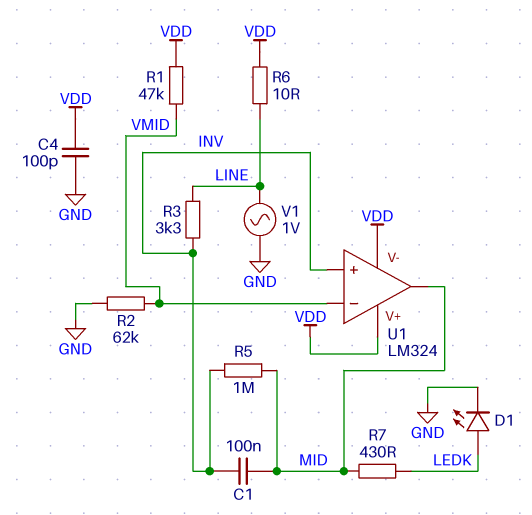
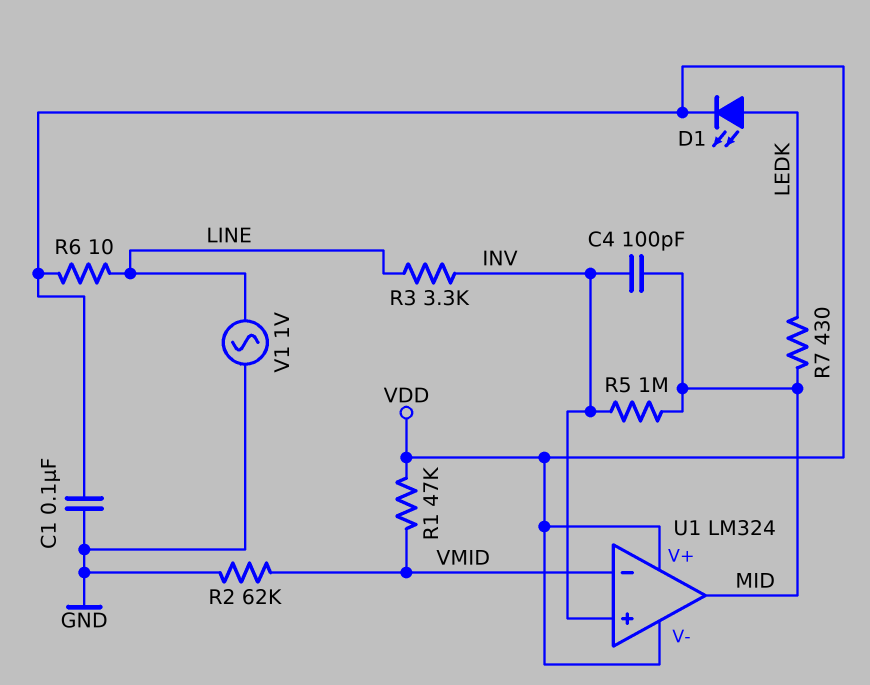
C1: 100nF (INV, MID) -> 100nF (GND, VDD)
C4: 100pF (GND, VDD) -> 100pF (INV, MID)
D1: LED (A LEDK, K GND) -> LED (A LEDK, K VDD)

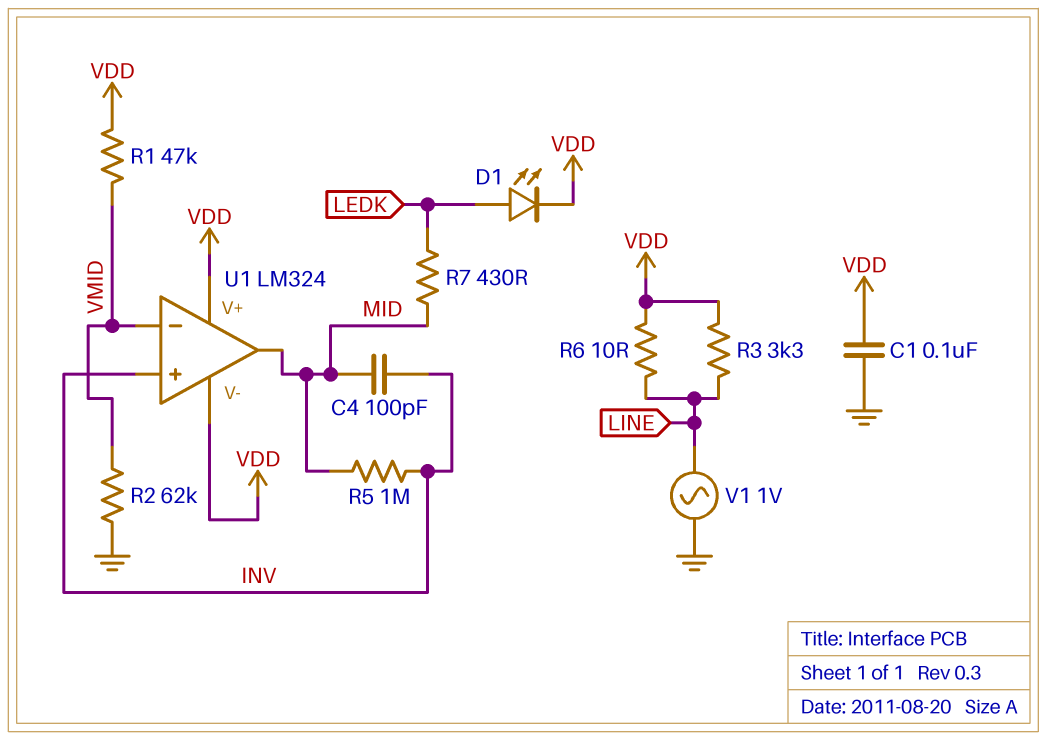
R3: 3.3k (INV, LINE) -> 3.3k (LINE, VDD)

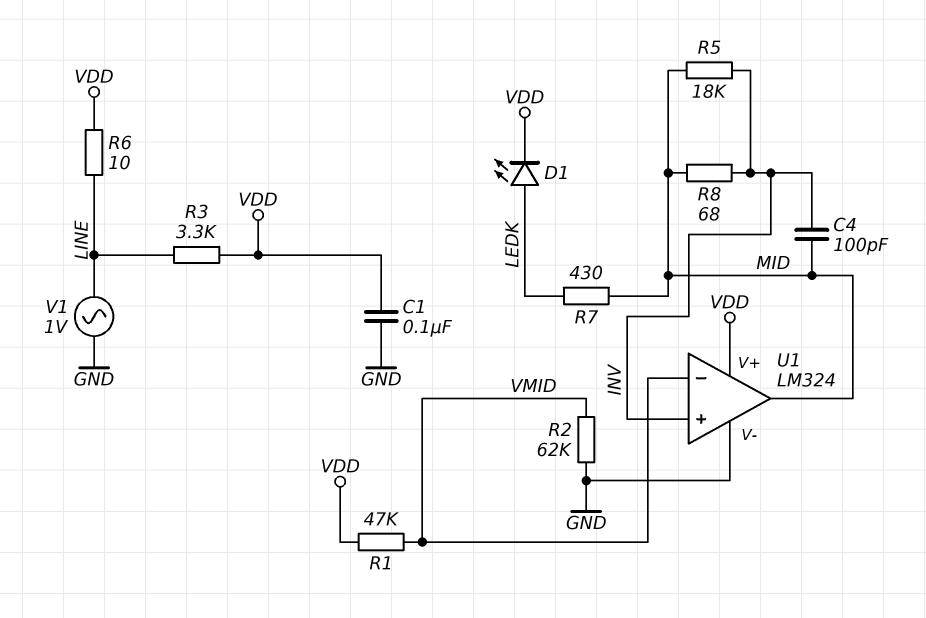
R5: 1M (INV, MID) -> 18k (INV, MID)
R8: none -> 68 (INV, MID)
U1 pin V-: VDD -> GND

